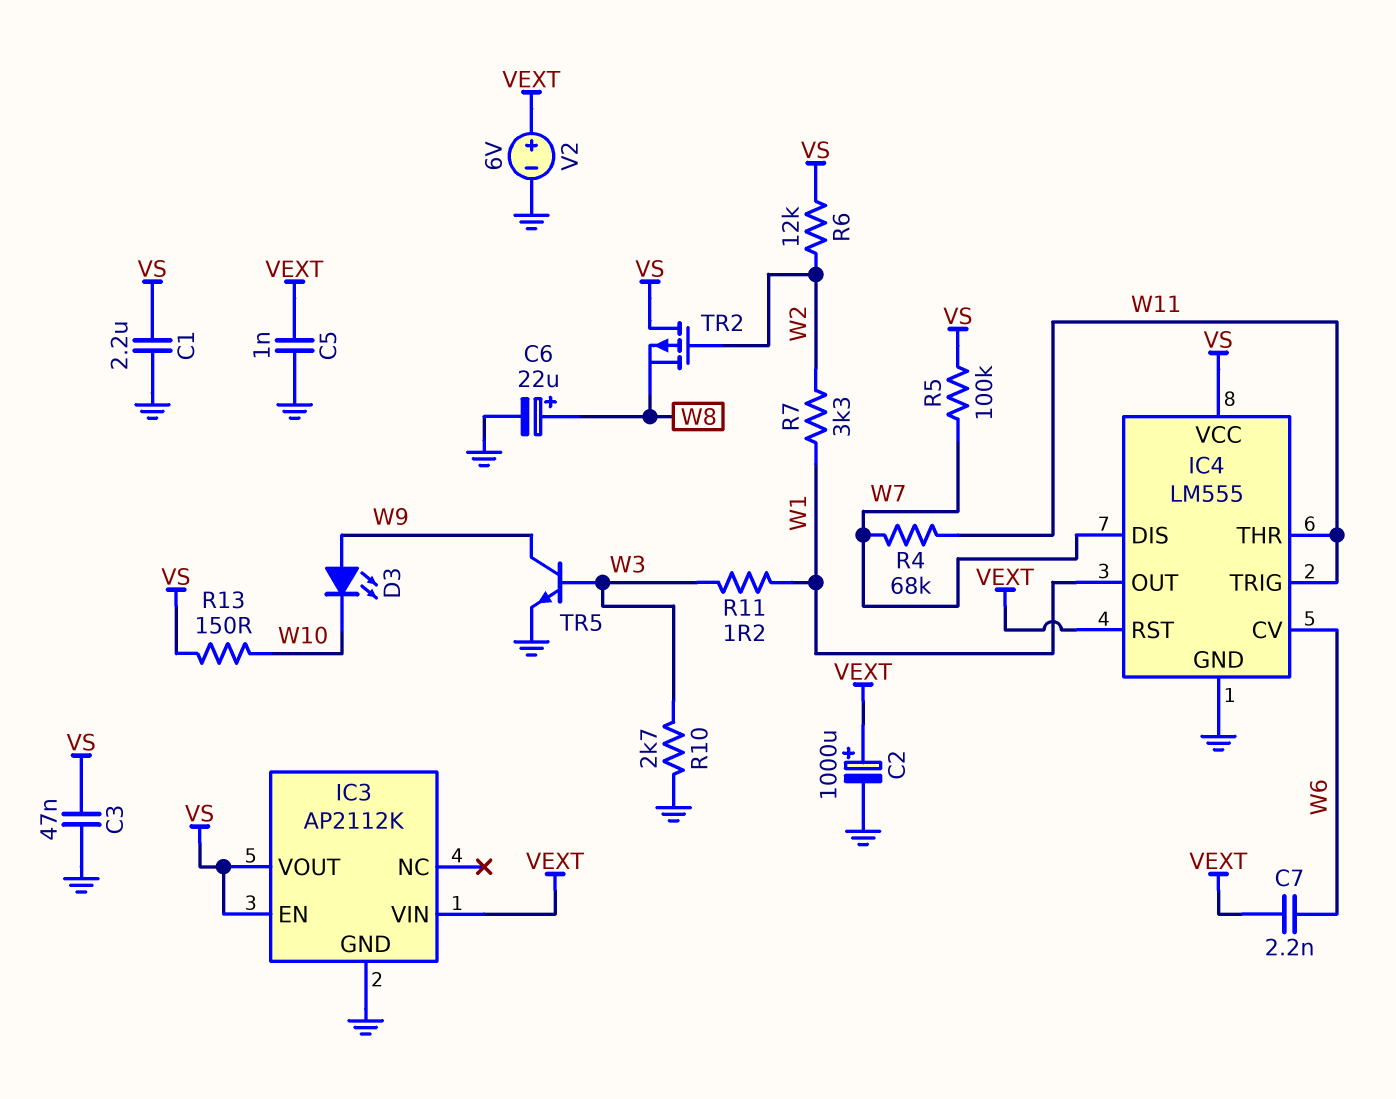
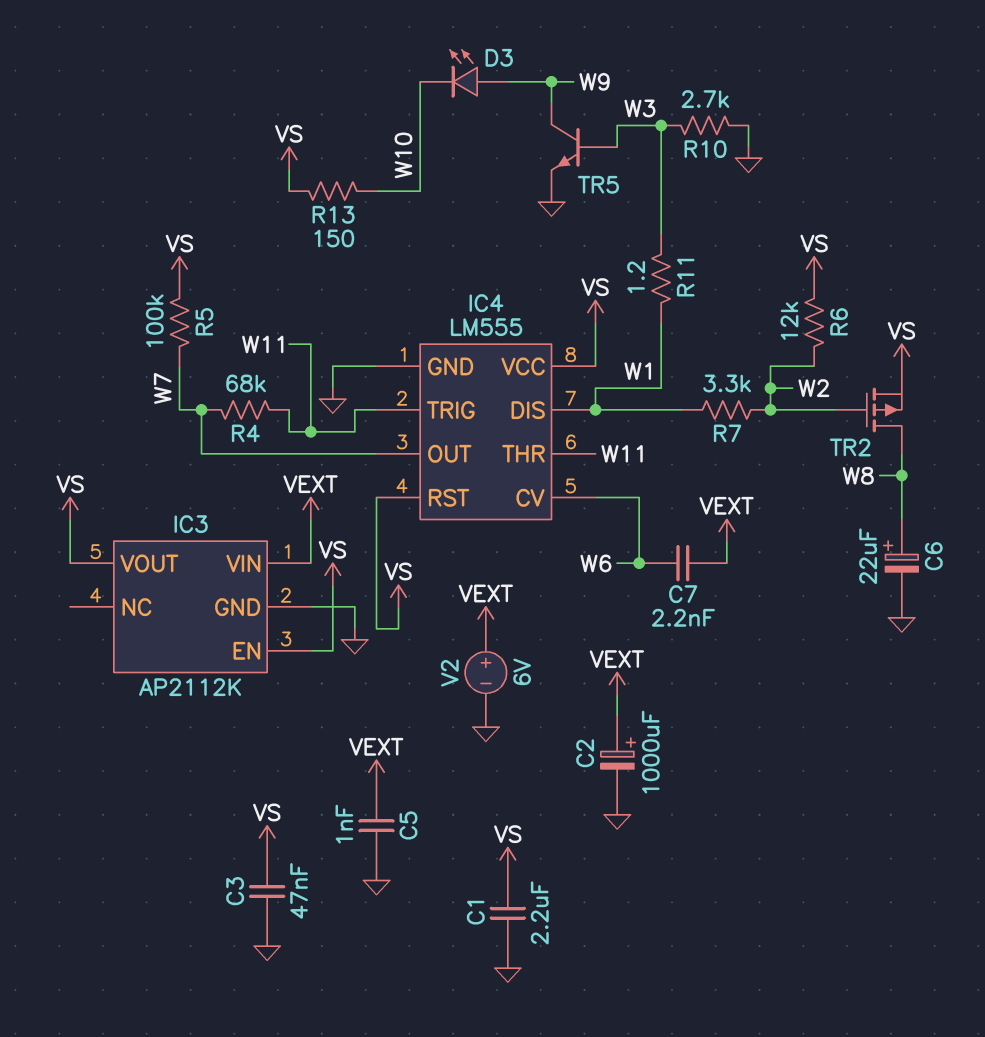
IC4 pin DIS: W7 -> W1
IC4 pin OUT: W1 -> W7
IC4 pin RST: VEXT -> VS
TR2: PMOS (G W2, D VS, S W8) -> PMOS (G W2, D W8, S VS)

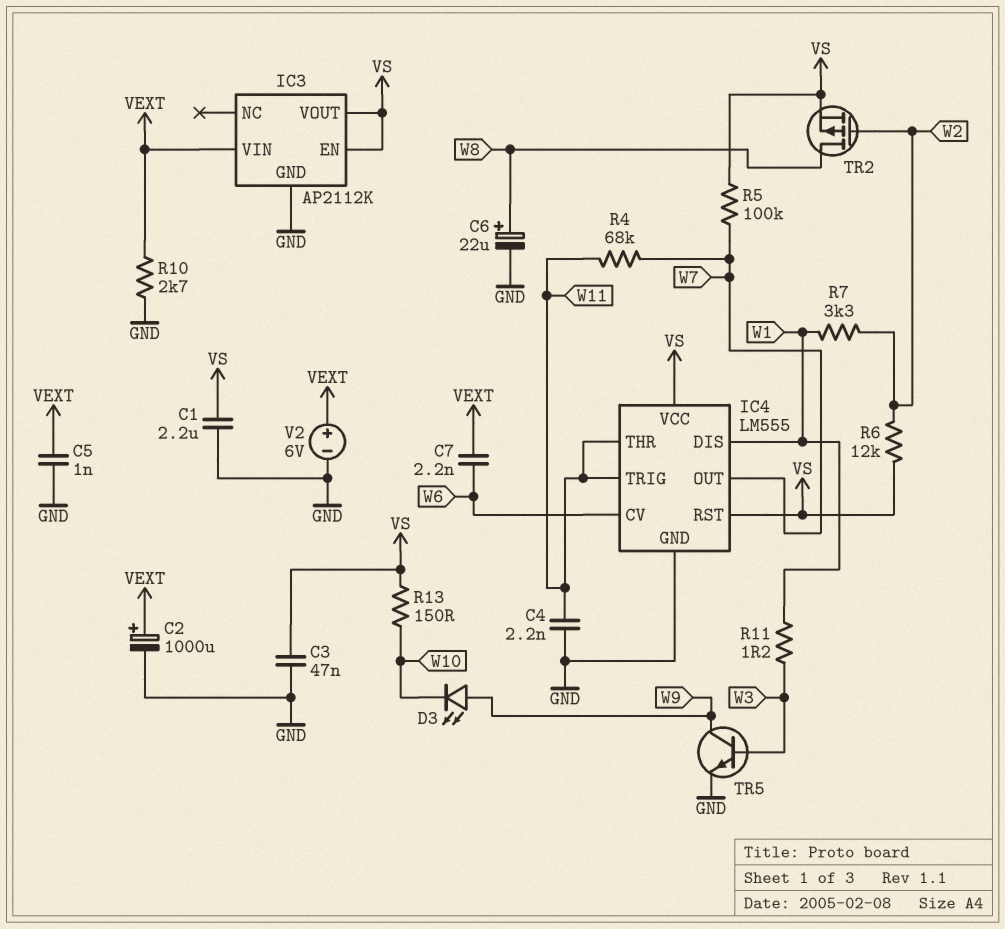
C4: none -> 2.2nF (GND, W11)
R10: 2.7k (GND, W3) -> 2.7k (GND, VEXT)

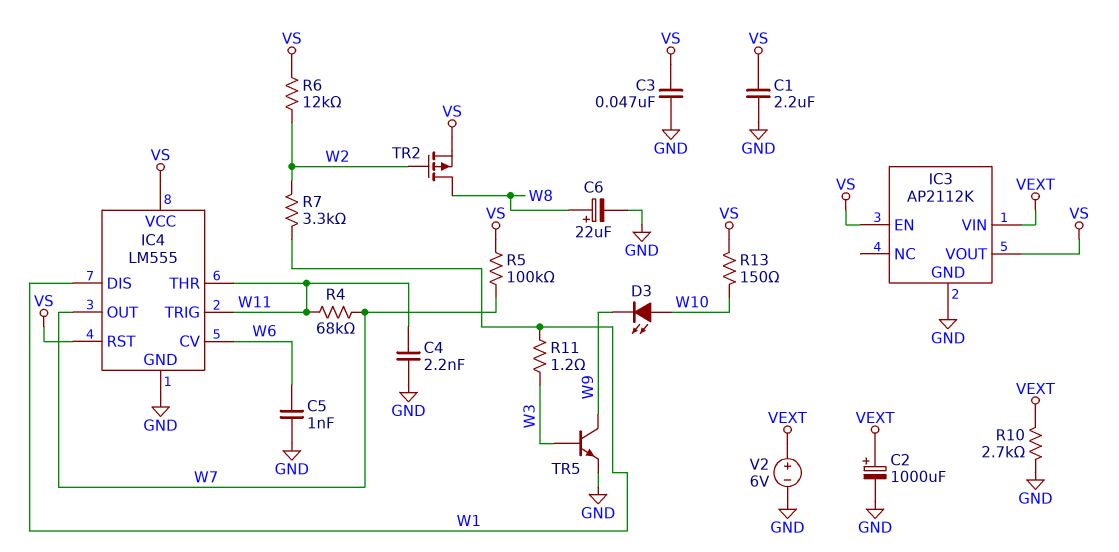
C5: 1nF (GND, VEXT) -> 1nF (GND, W6)
C7: 2.2nF (VEXT, W6) -> none
D3: LED (A W9, K W10) -> LED (A W10, K W9)

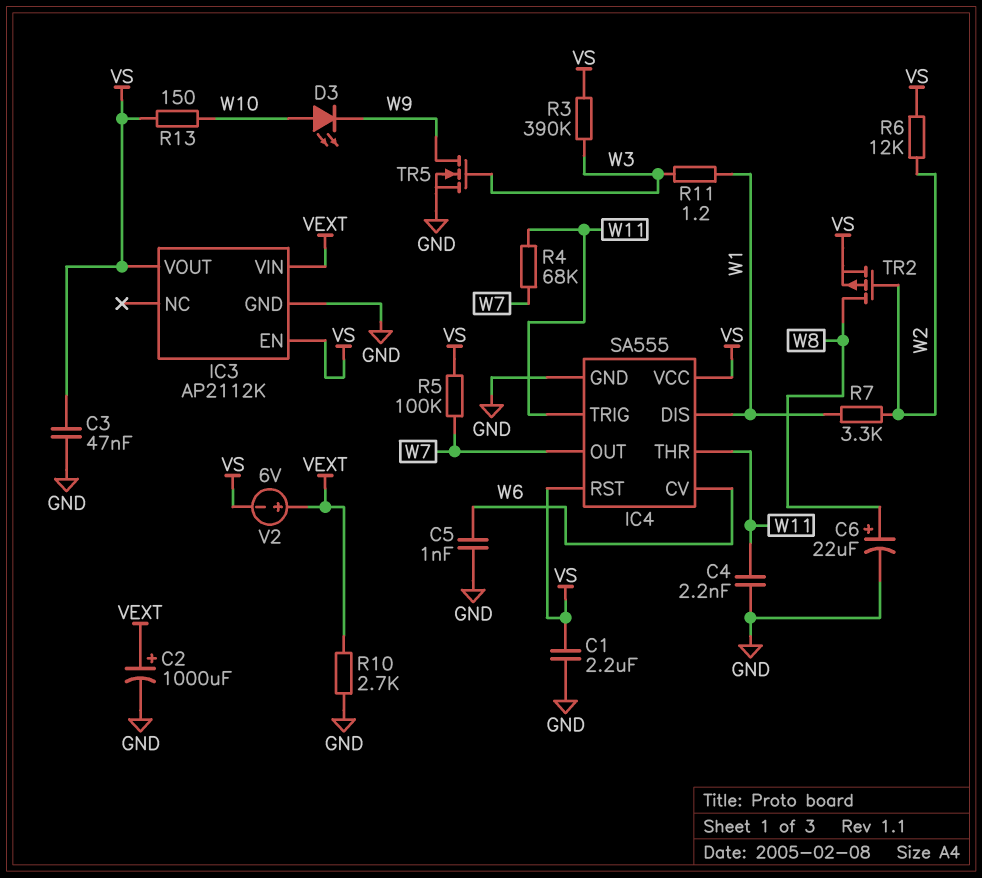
IC4: LM555 -> SA555
R3: none -> 390k (VS, W3)
TR5: NPN (B W3, C W9, E GND) -> NMOS (G W3, D W9, S GND)
V2: 6V (plus VEXT, minus GND) -> 6V (plus VEXT, minus VS)

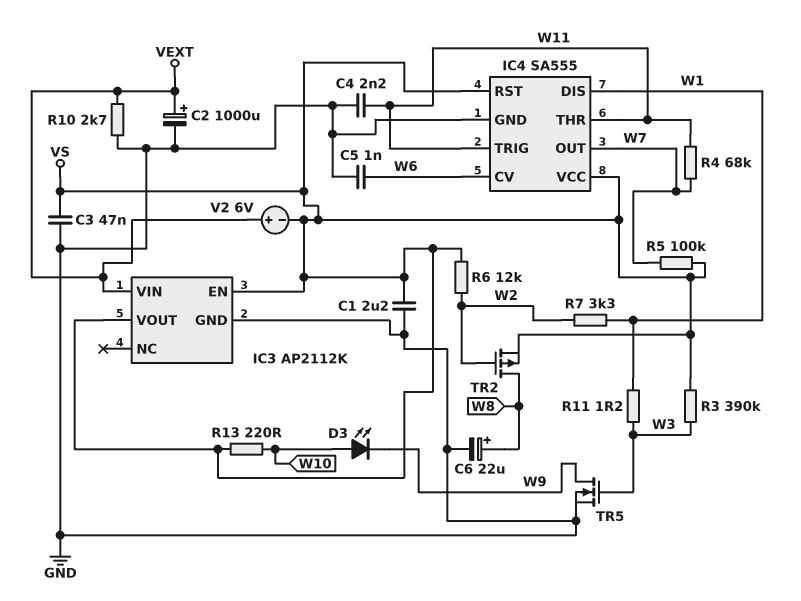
R13: 150 (VS, W10) -> 220 (VS, W10)

